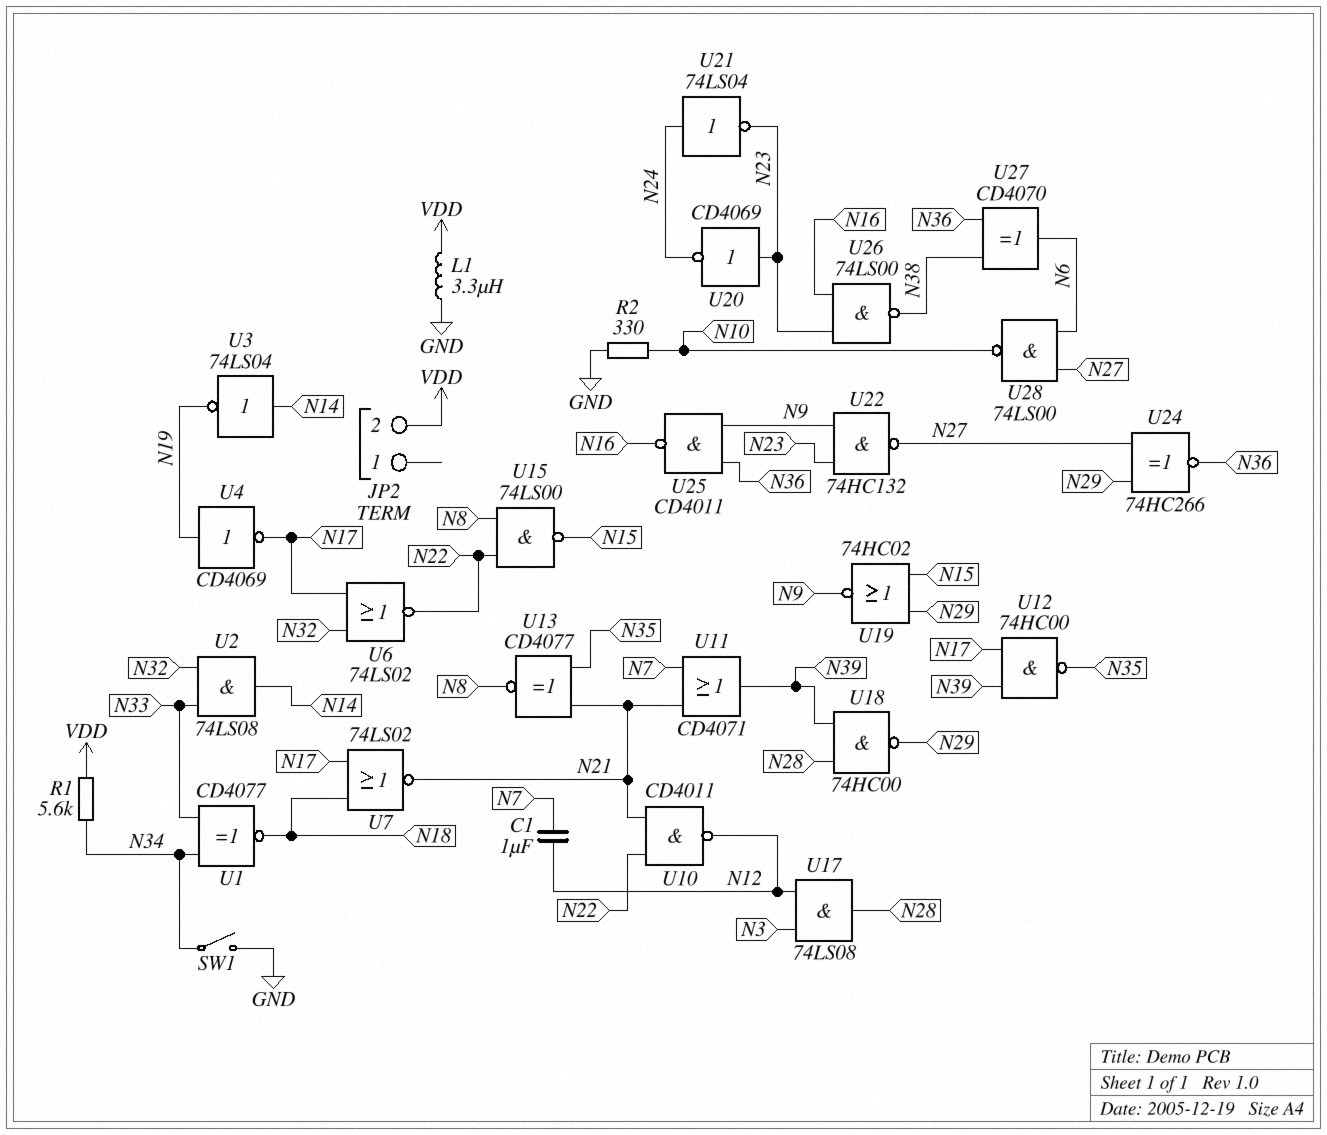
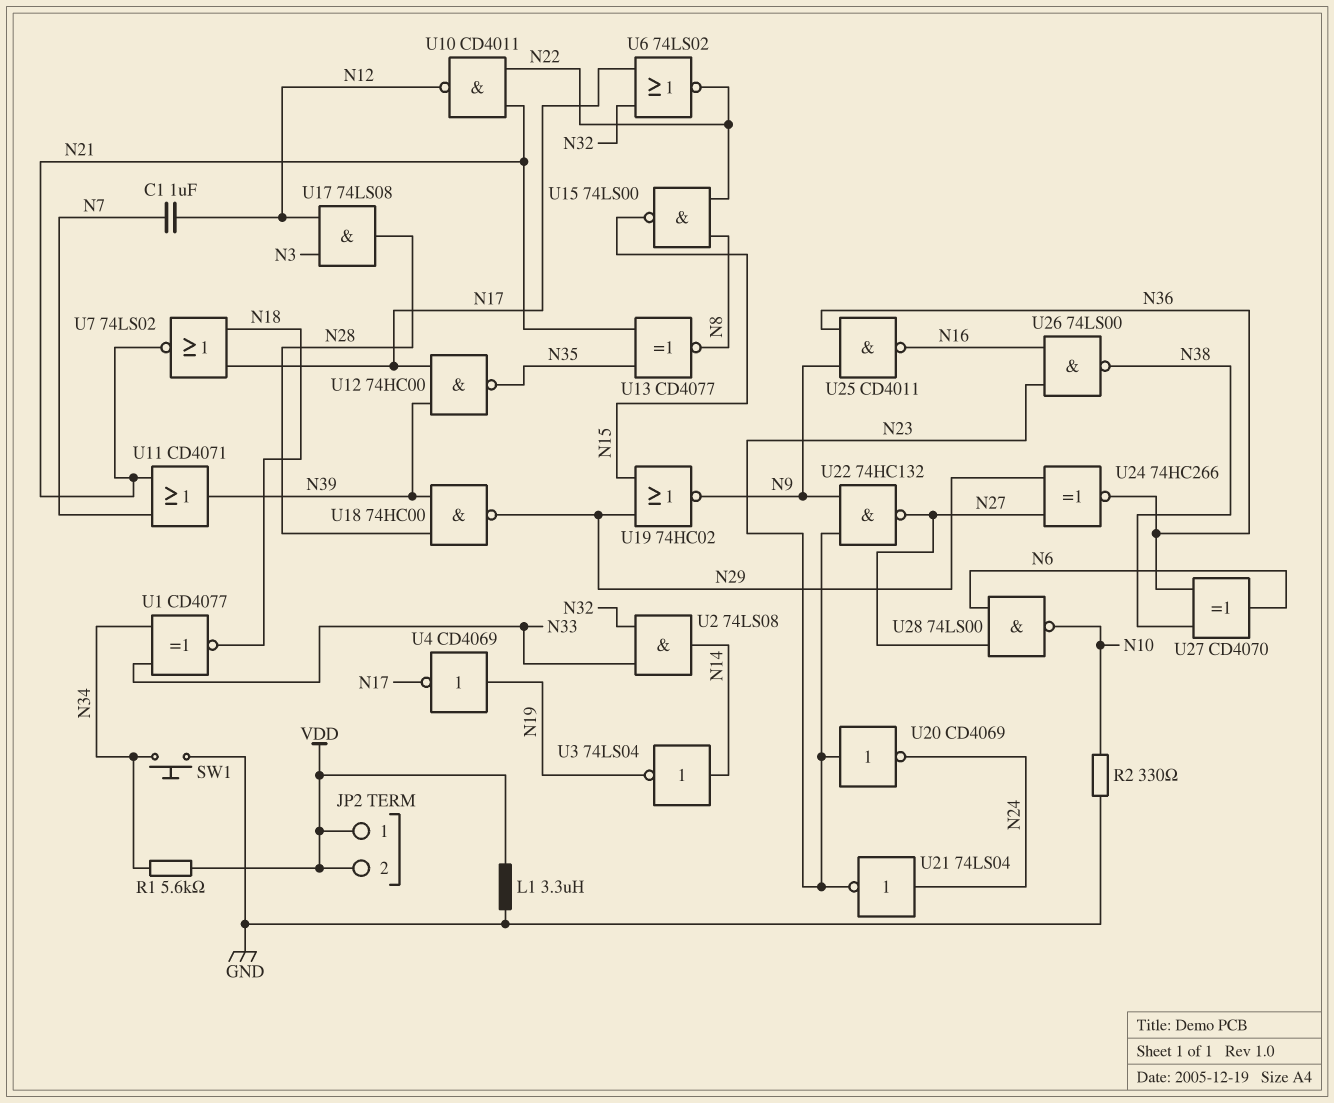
JP2 pin 1: none -> VDD
SW1: switch (GND, N34) -> button (GND, N34)

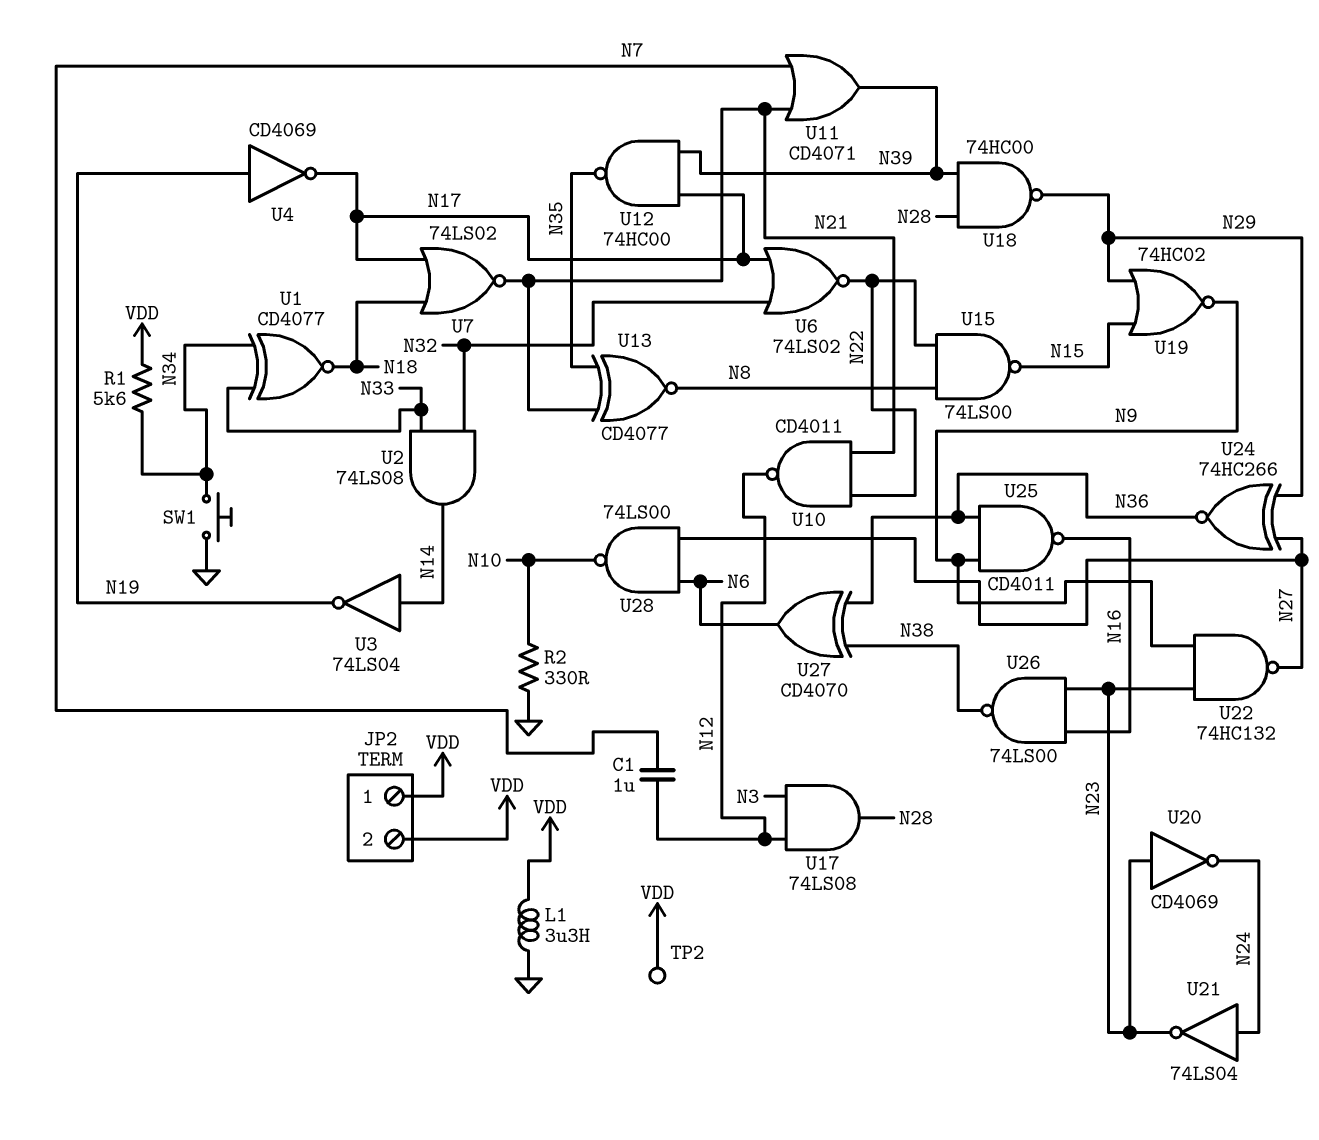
TP2: none -> test point (VDD)

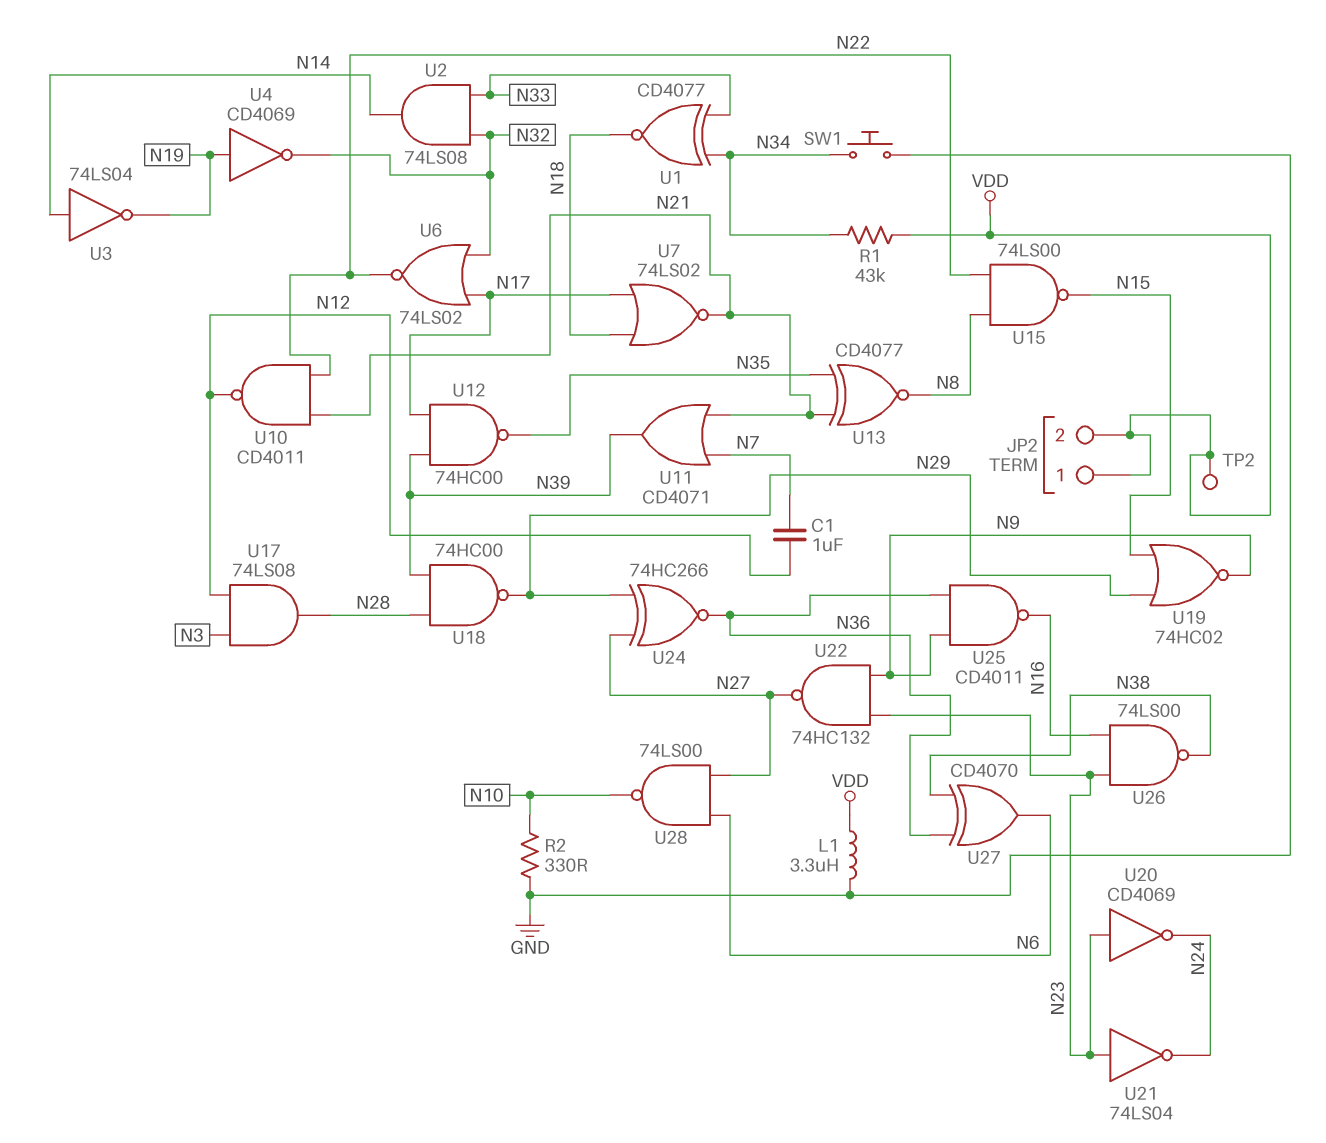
R1: 5.6k (N34, VDD) -> 43k (N34, VDD)
U4: NOT CD4069 (in N19, out N17) -> NOT CD4069 (in N19, out N32)
U21: NOT 74LS04 (in N24, out N23) -> NOT 74LS04 (in N23, out N24)

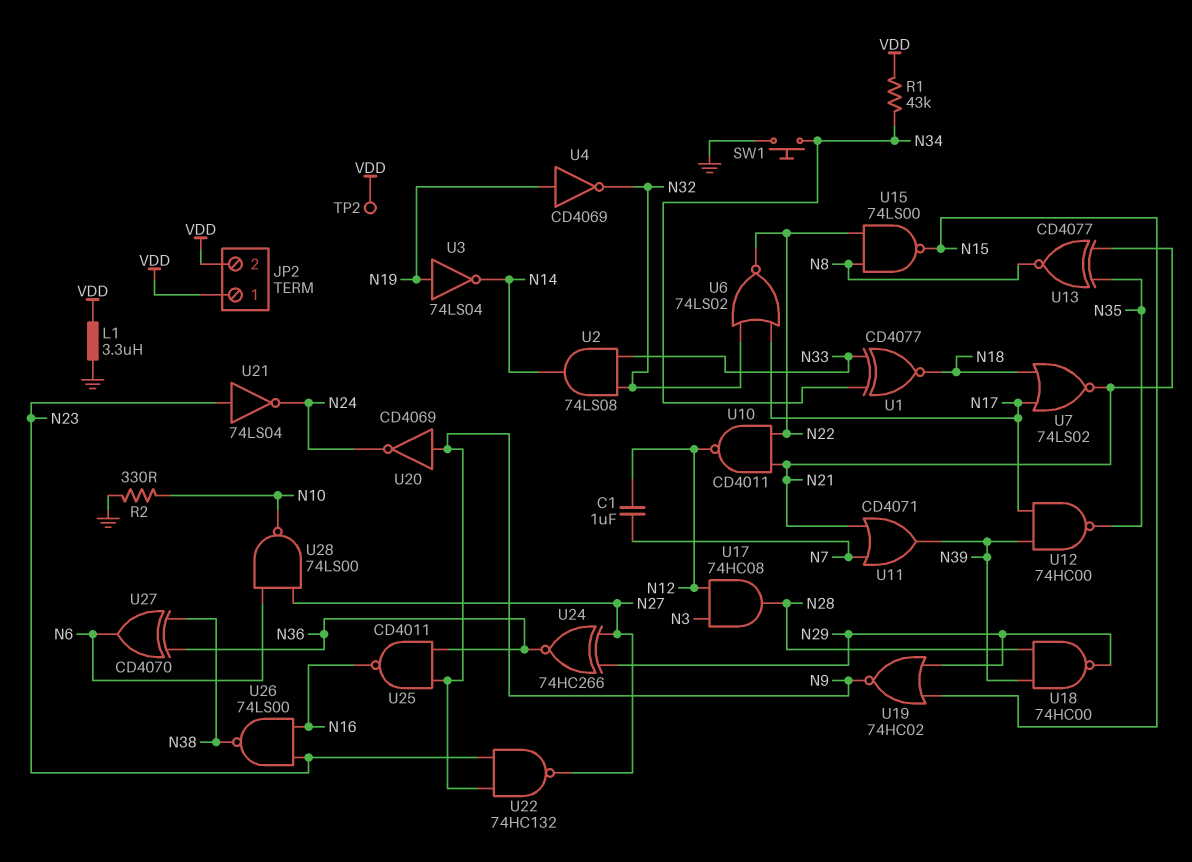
U3: NOT 74LS04 (in N14, out N19) -> NOT 74LS04 (in N19, out N14)
U17: AND 74LS08 (in N3, in N12, out N28) -> AND 74HC08 (in N3, in N12, out N28)
U20: NOT CD4069 (in N23, out N24) -> NOT CD4069 (in N9, out N24)

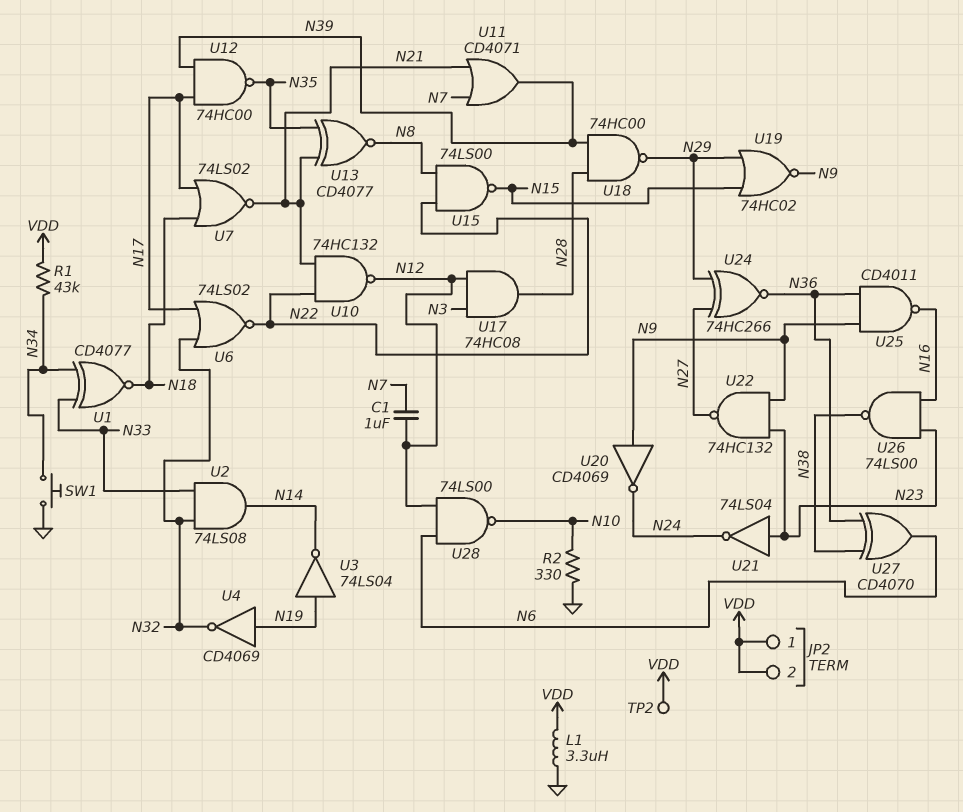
U10: NAND CD4011 (in N21, in N22, out N12) -> NAND 74HC132 (in N21, in N22, out N12)
U28: NAND 74LS00 (in N6, in N27, out N10) -> NAND 74LS00 (in N6, in N12, out N10)

